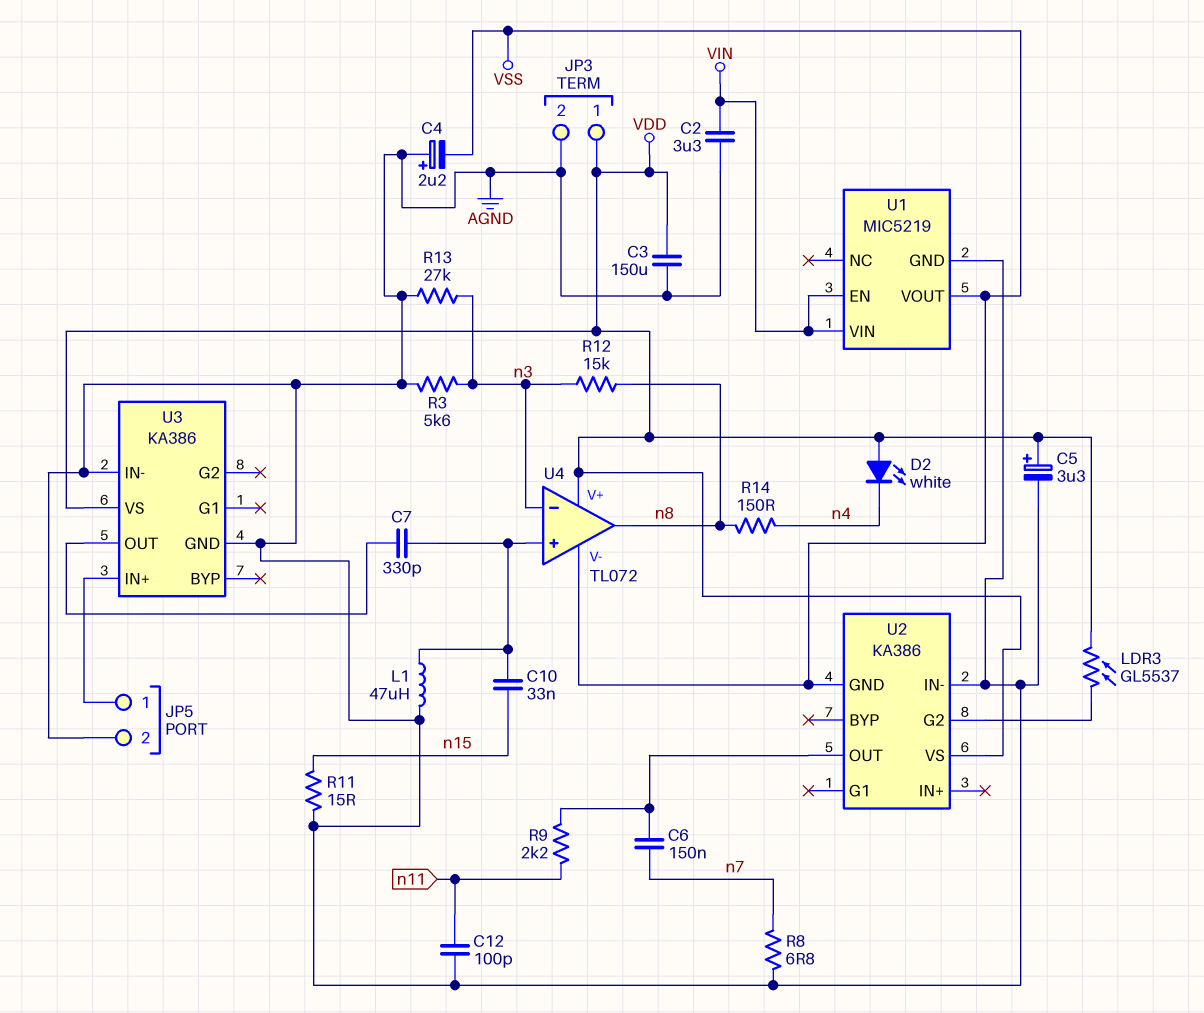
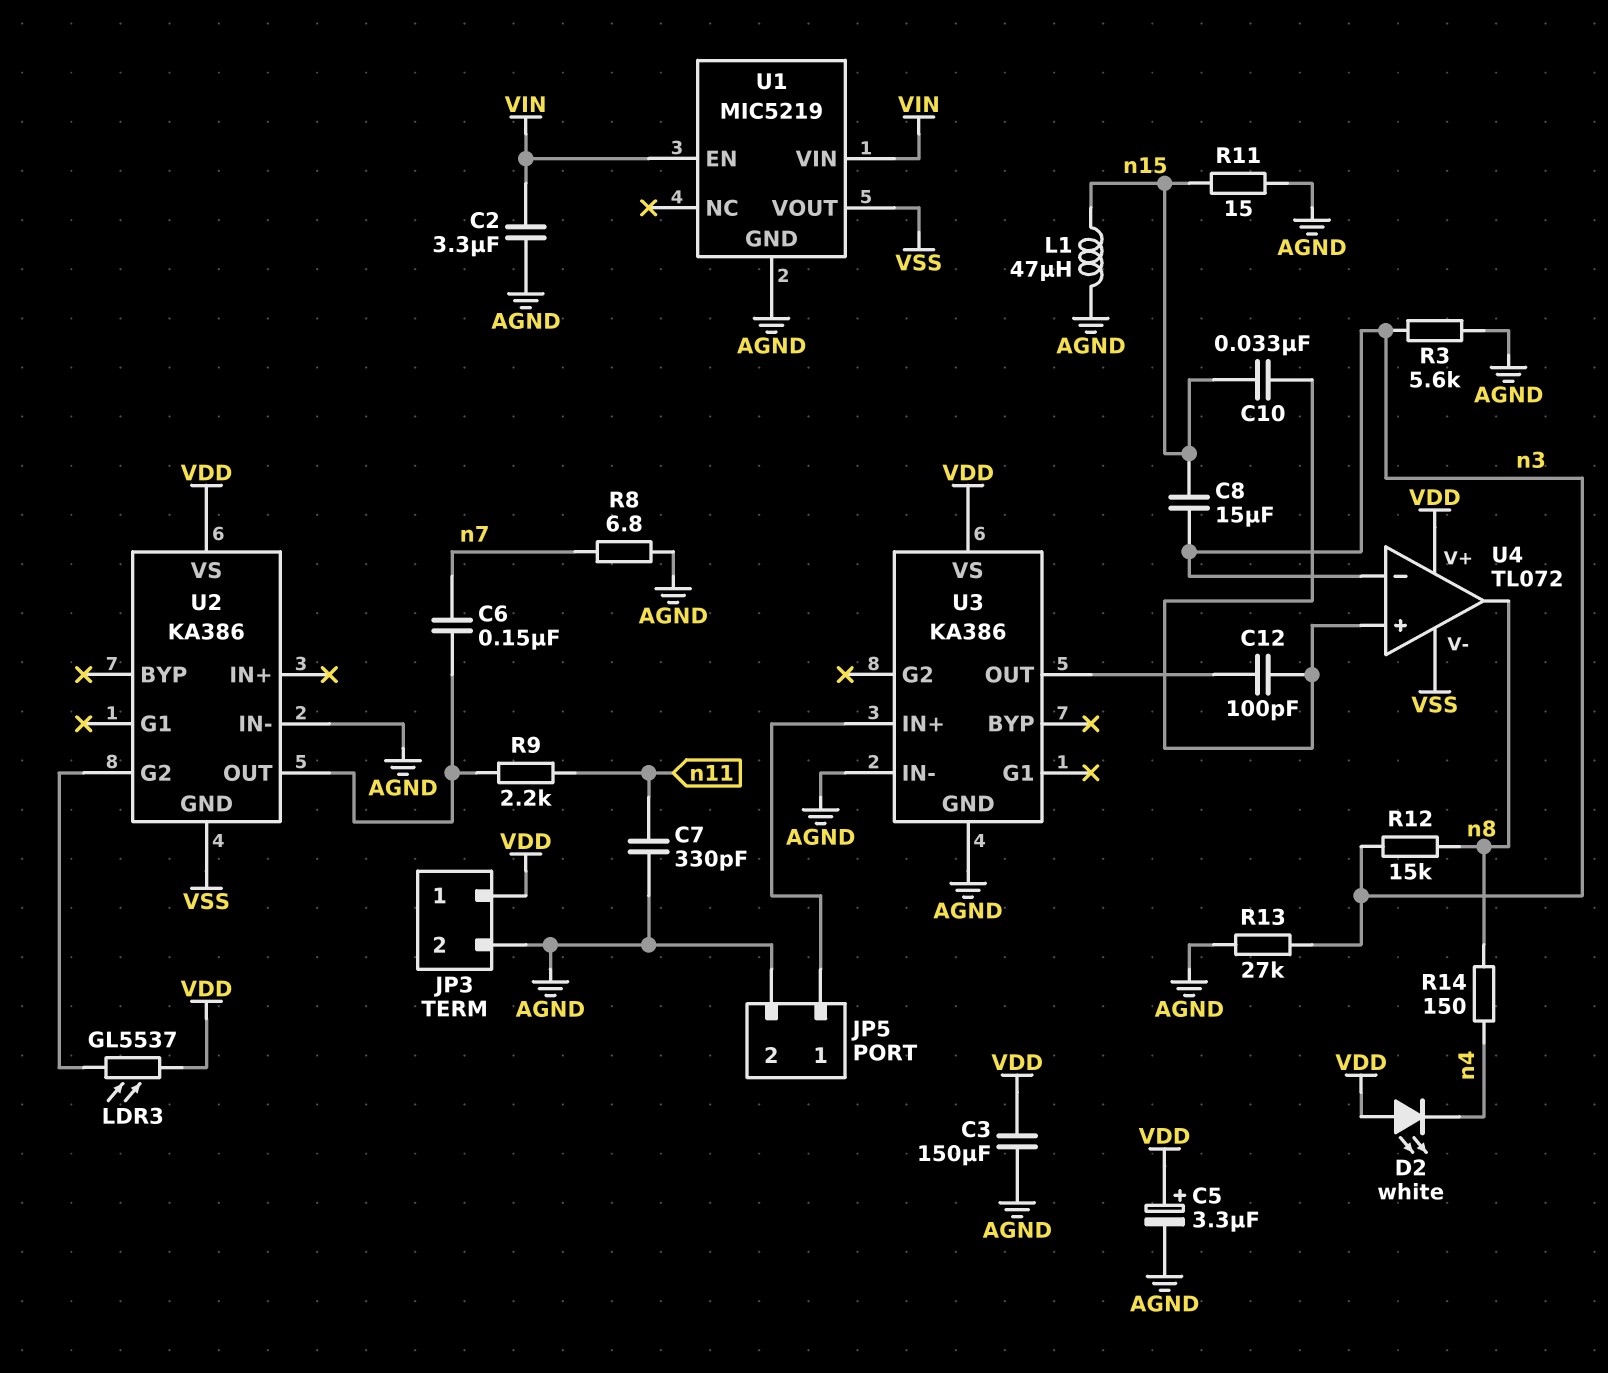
C4: 2.2uF (plus AGND, minus VSS) -> none
C7: 330pF (U3/OUT, U4/in+) -> 330pF (AGND, n11)
C8: none -> 15uF (n3, n15)
C12: 100pF (AGND, n11) -> 100pF (U3/OUT, U4/in+)
L1: 47uH (AGND, U4/in+) -> 47uH (AGND, n15)

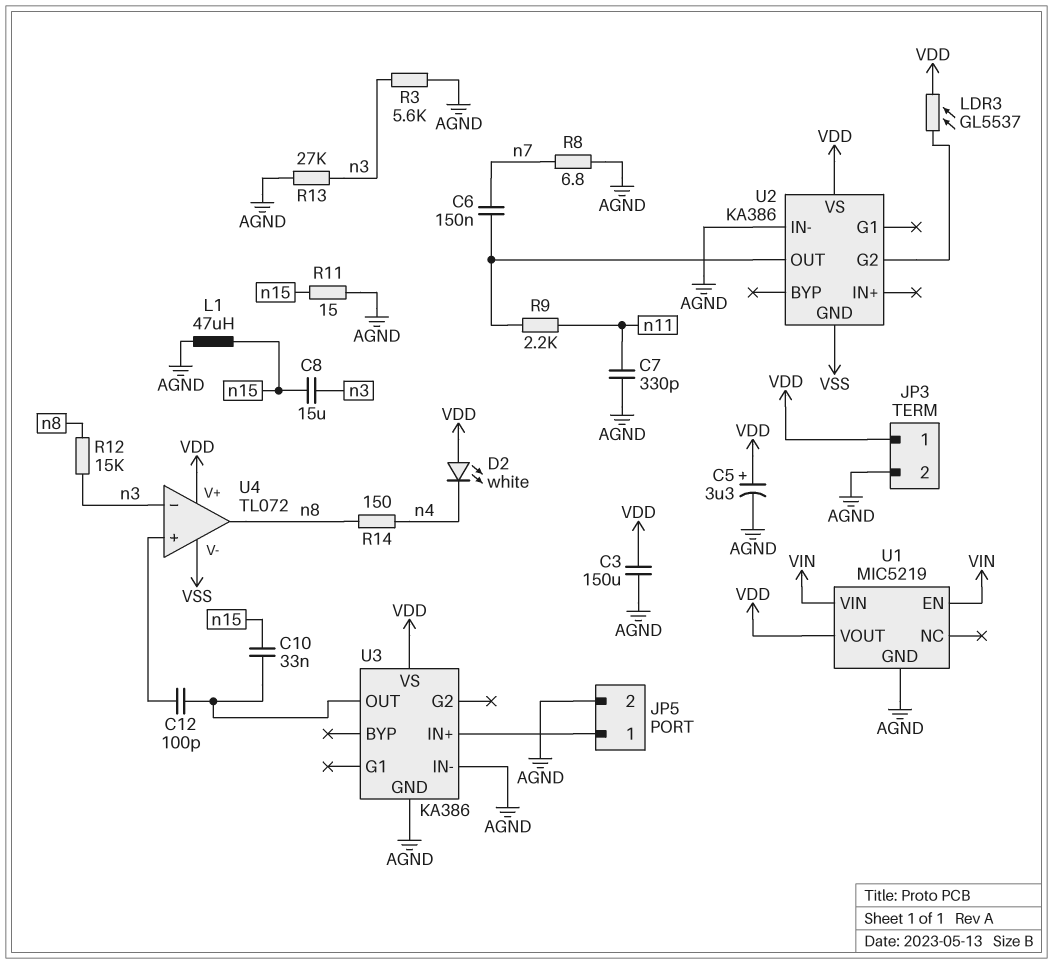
C2: 3.3uF (AGND, VIN) -> none
C10: 33nF (U4/in+, n15) -> 33nF (U3/OUT, n15)
U1 pin VOUT: VSS -> VDD

